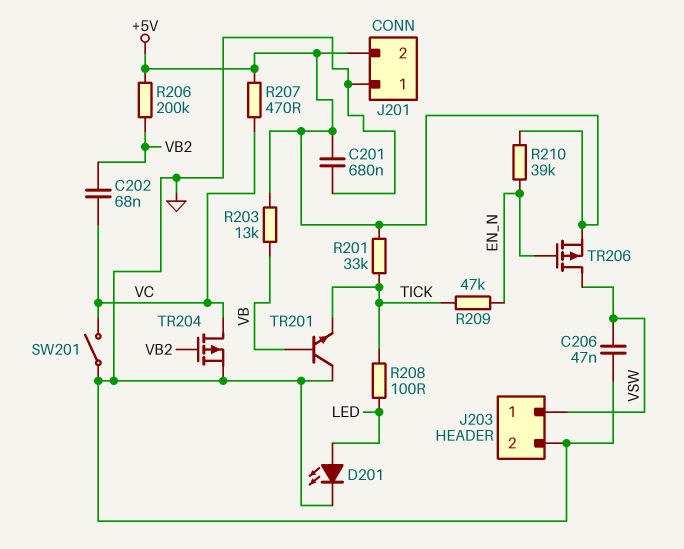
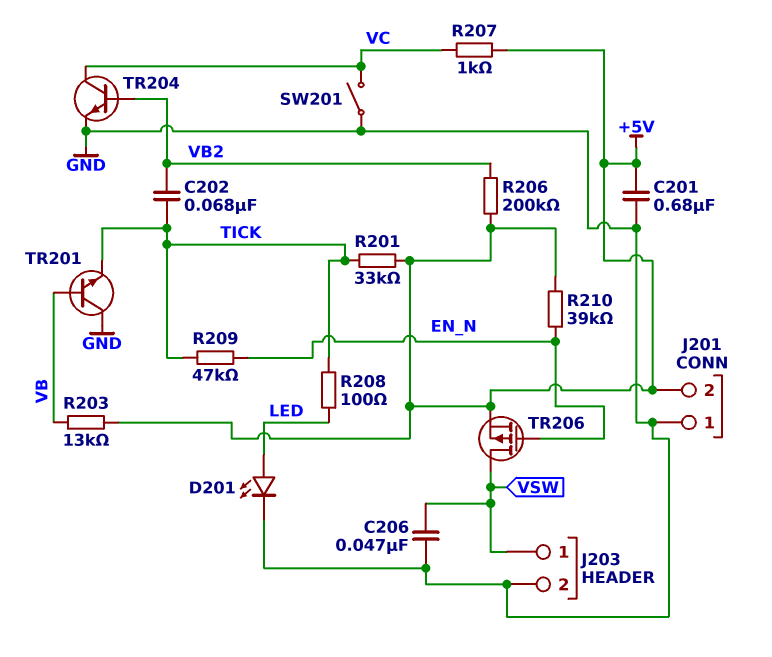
C202: 68nF (VB2, VC) -> 68nF (TICK, VB2)
R207: 470 (+5V, VC) -> 1k (+5V, VC)
TR204: PMOS (G VB2, D VC, S GND) -> NPN (B VB2, C VC, E GND)

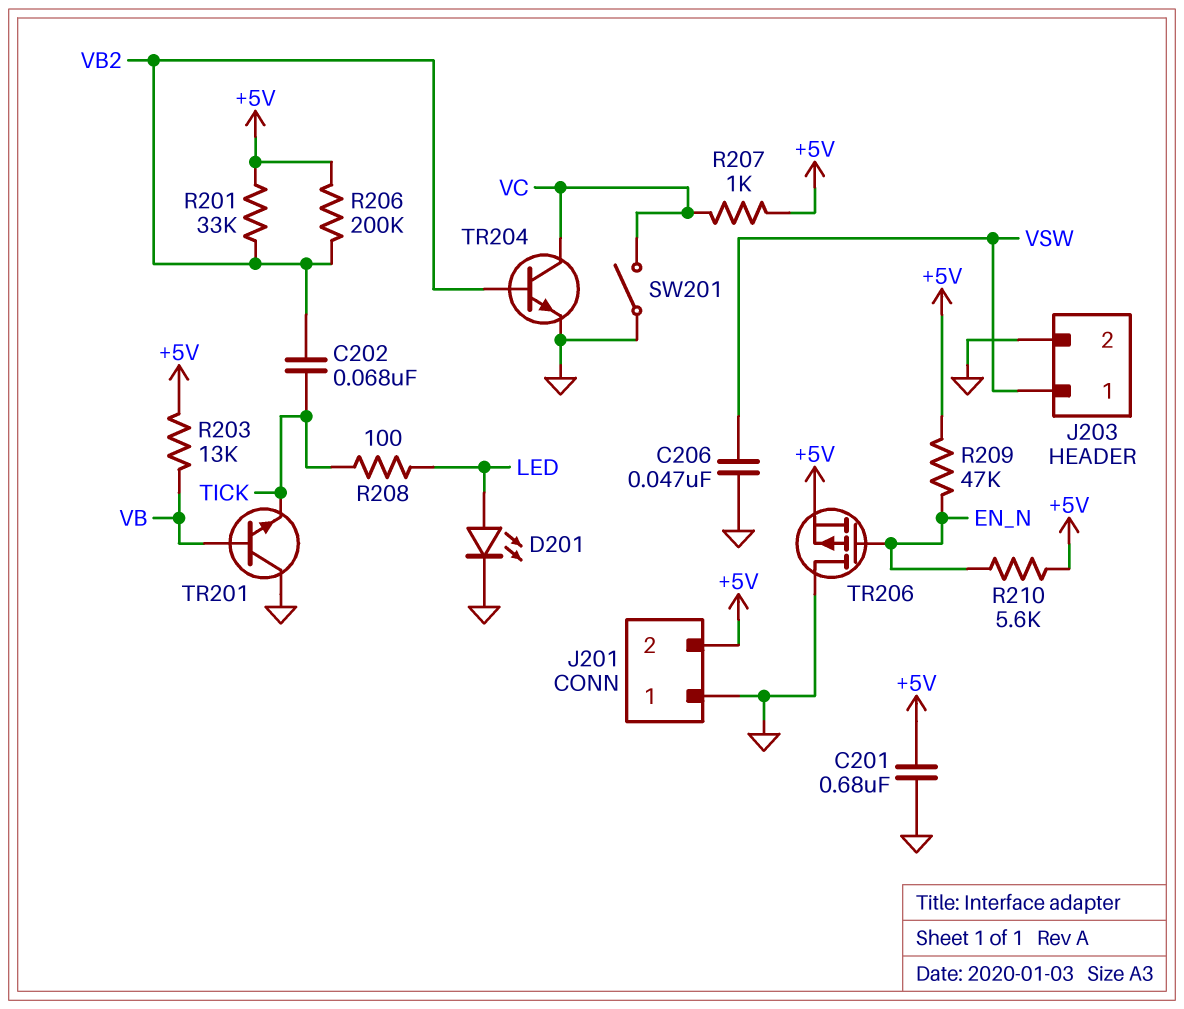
R201: 33k (+5V, TICK) -> 33k (+5V, VB2)
R209: 47k (EN_N, TICK) -> 47k (+5V, EN_N)
R210: 39k (+5V, EN_N) -> 5.6k (+5V, EN_N)
TR206: PMOS (G EN_N, D VSW, S +5V) -> PMOS (G EN_N, D GND, S +5V)

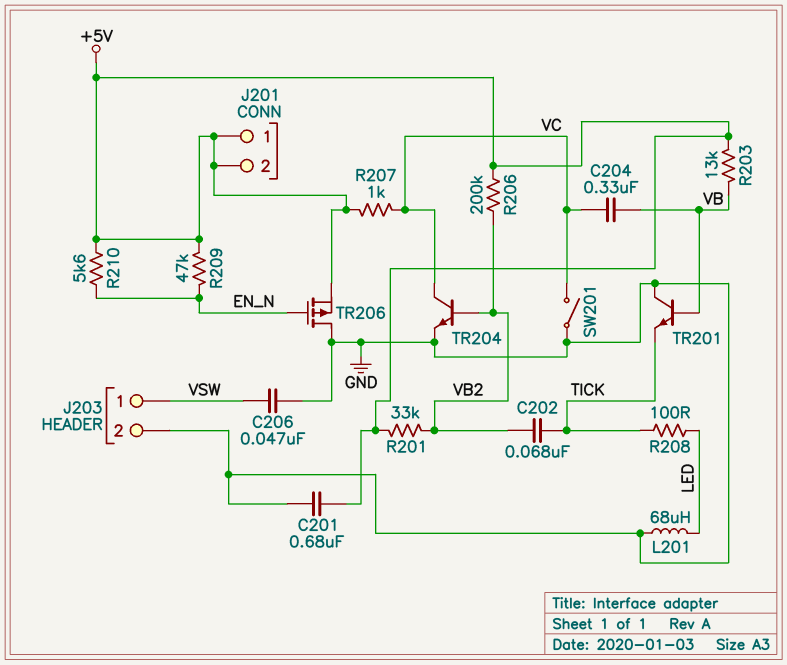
C204: none -> 330nF (VB, VC)
D201: LED (A LED, K GND) -> none
J201 pin 1: GND -> +5V
L201: none -> 68uH (GND, LED)

